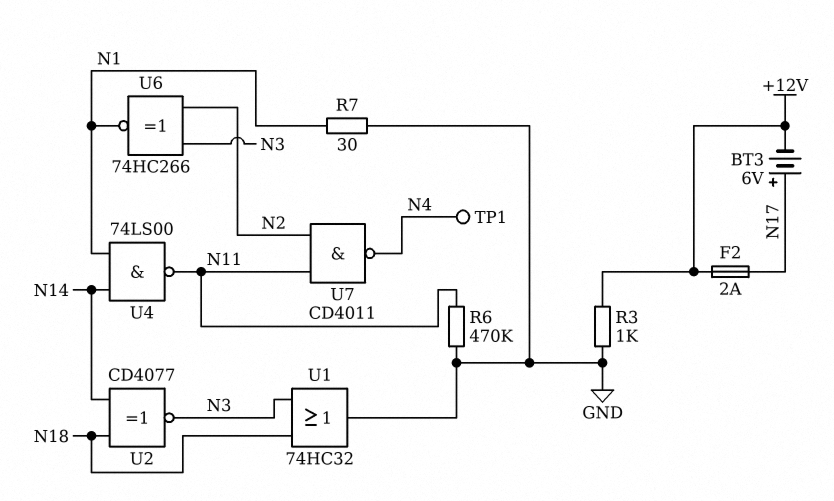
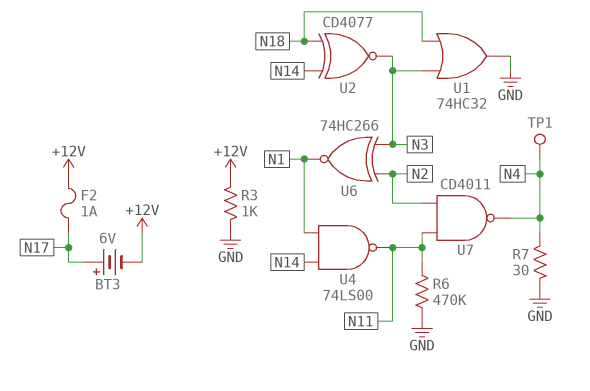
F2: 2A (+12V, N17) -> 1A (+12V, N17)
R7: 30 (GND, N1) -> 30 (GND, N4)

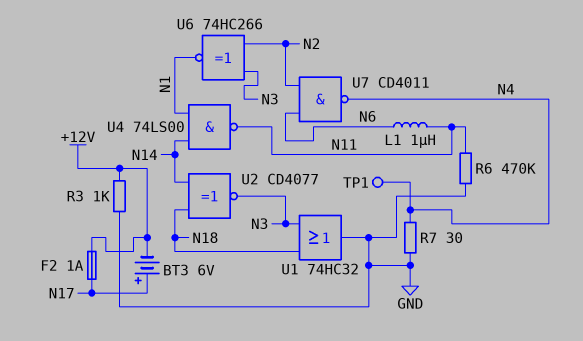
L1: none -> 1uH (N6, N11)
U7: NAND CD4011 (in N2, in N11, out N4) -> NAND CD4011 (in N2, in N6, out N4)

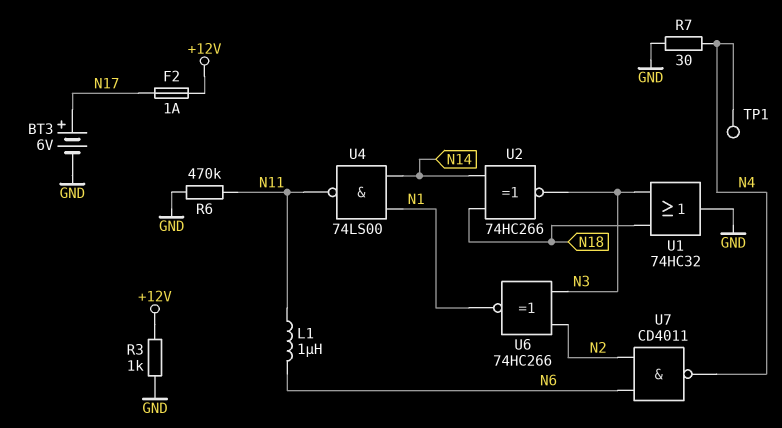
BT3: 6V (plus N17, minus +12V) -> 6V (plus N17, minus GND)
U2: XNOR CD4077 (in N14, in N18, out N3) -> XNOR 74HC266 (in N14, in N18, out N3)

